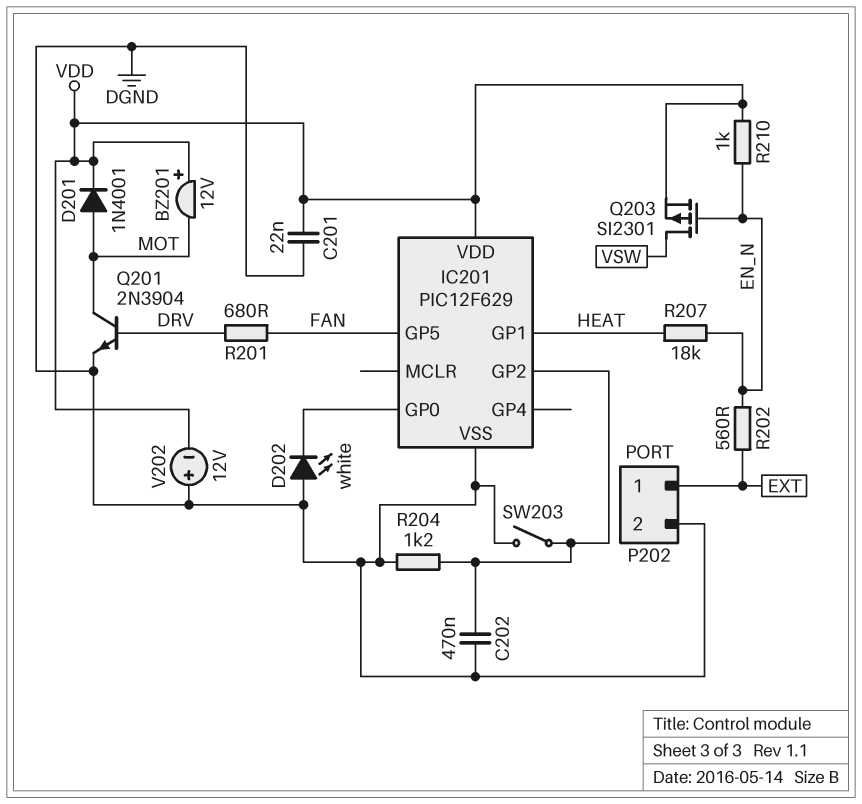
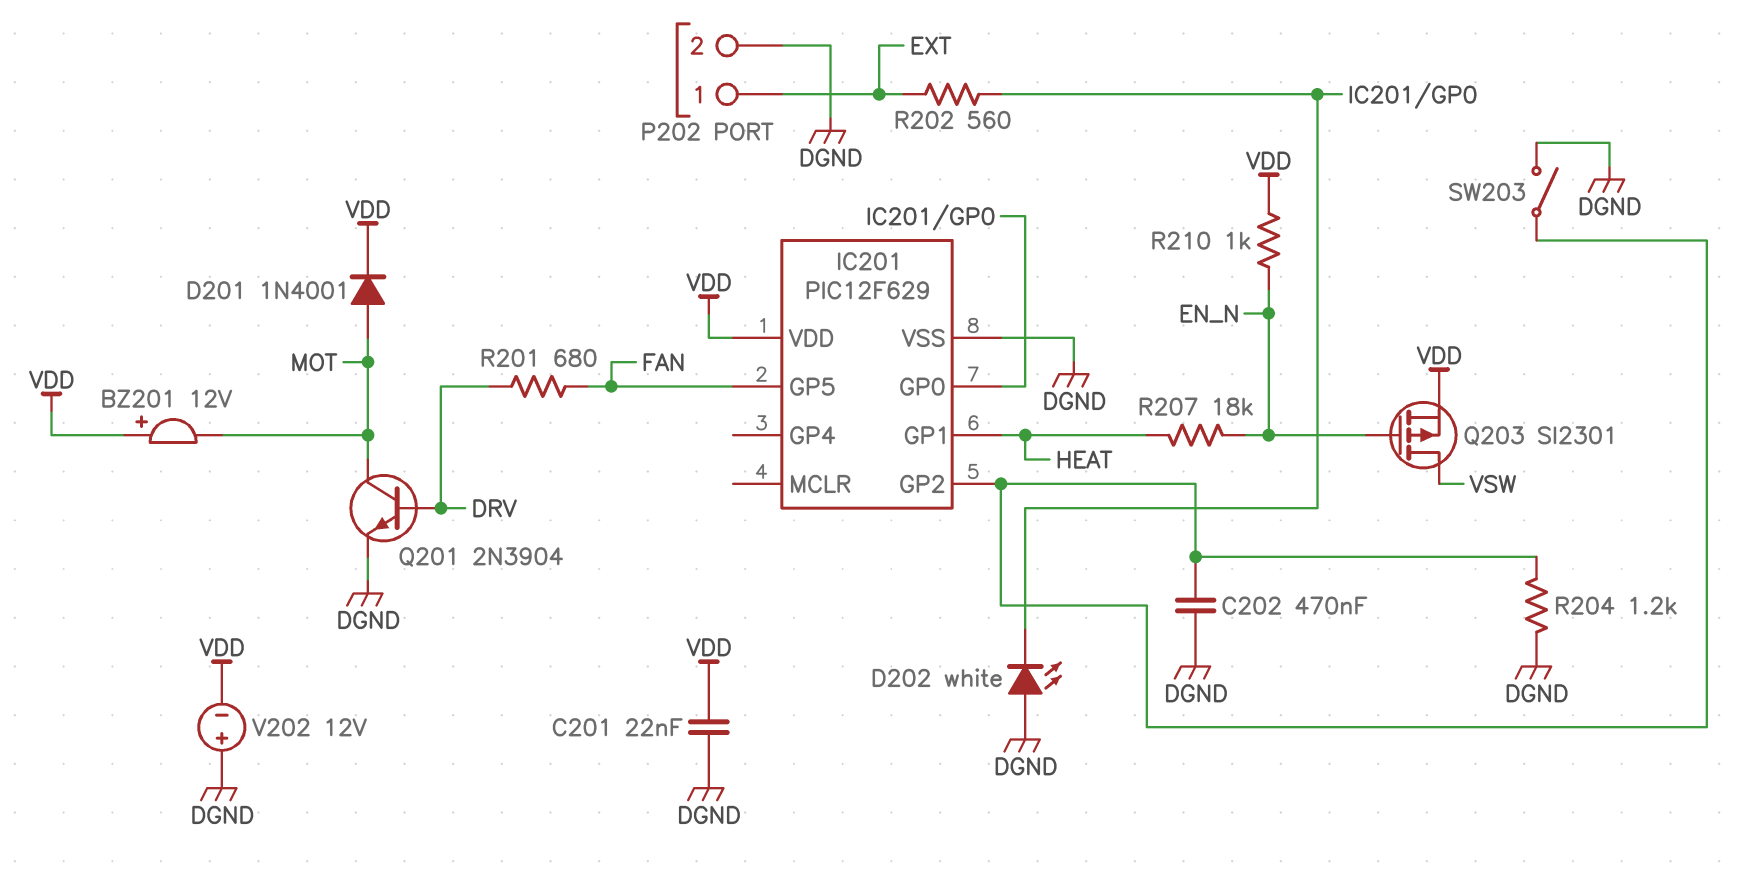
R202: 560 (EN_N, EXT) -> 560 (EXT, IC201/GP0)

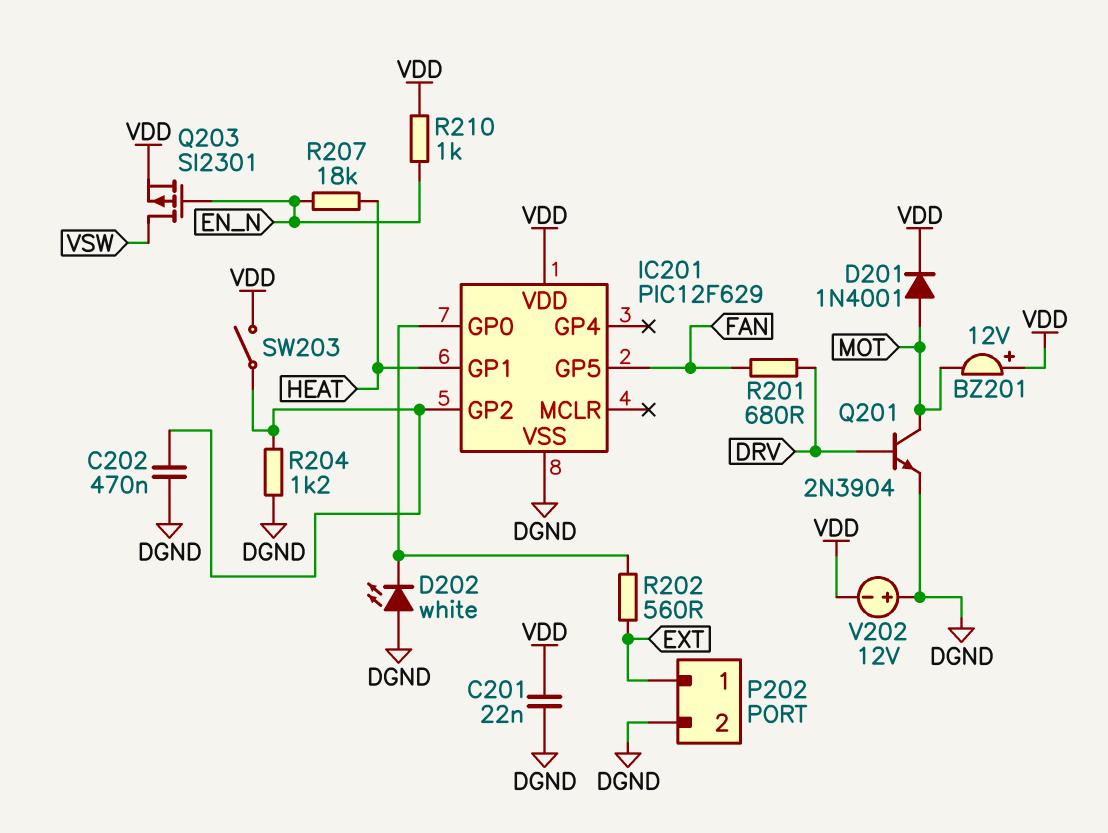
SW203: switch (DGND, IC201/GP2) -> switch (IC201/GP2, VDD)

